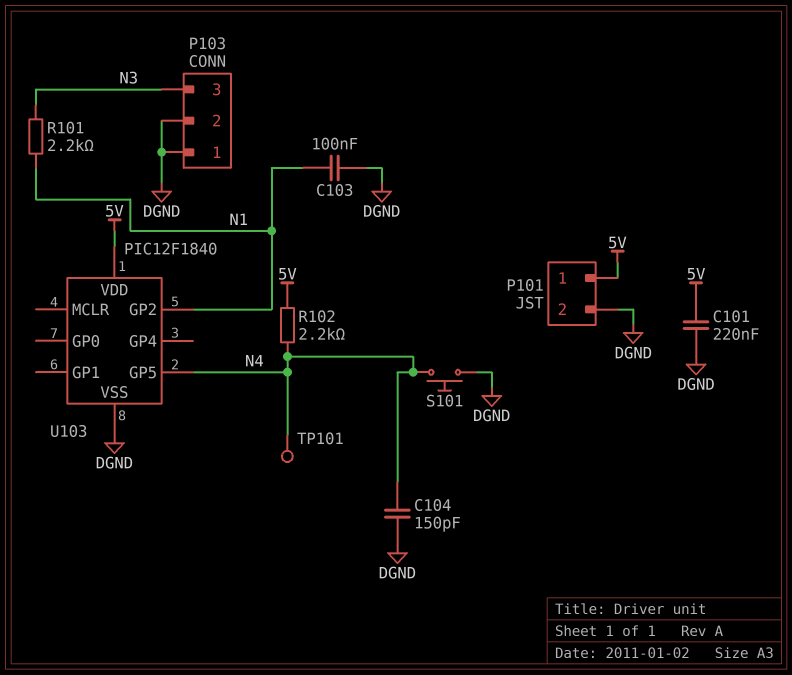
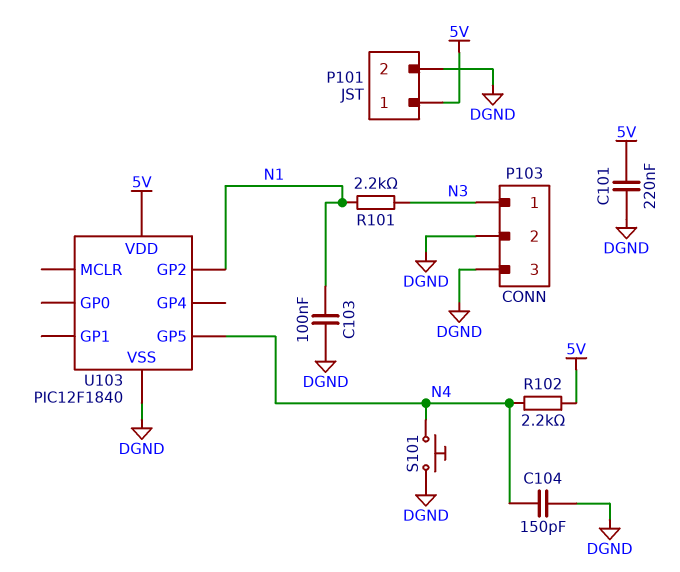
P103 pin 1: DGND -> N3
P103 pin 3: N3 -> DGND
TP101: test point (N4) -> none

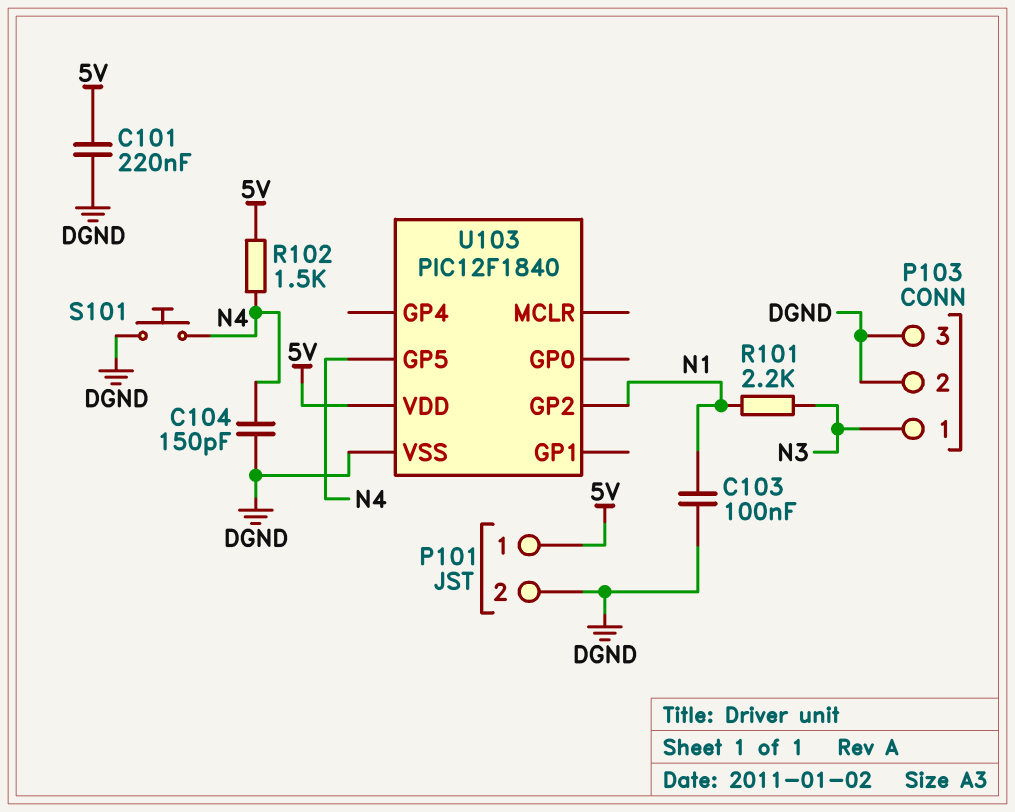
R102: 2.2k (5V, N4) -> 1.5k (5V, N4)

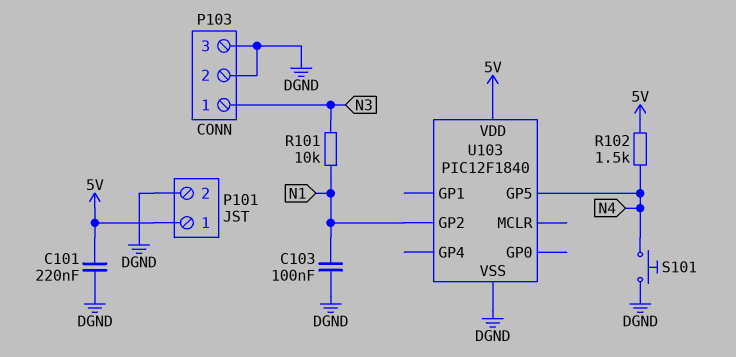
C104: 150pF (DGND, N4) -> none
R101: 2.2k (N1, N3) -> 10k (N1, N3)

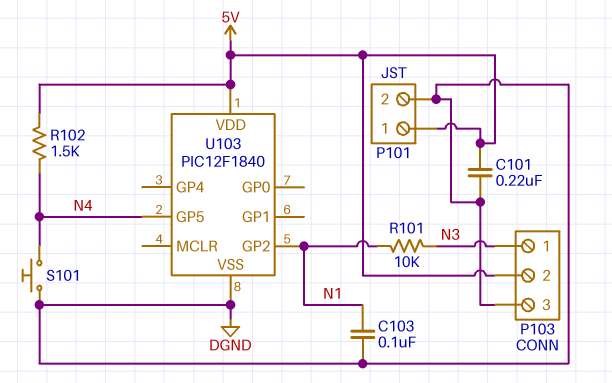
P103 pin 2: DGND -> 5V

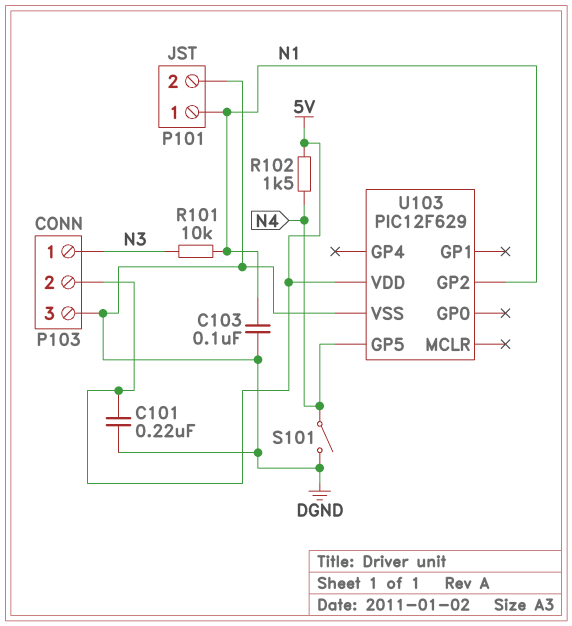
P101 pin 1: 5V -> N1
S101: button (DGND, N4) -> switch (DGND, N4)
U103: PIC12F1840 -> PIC12F629

